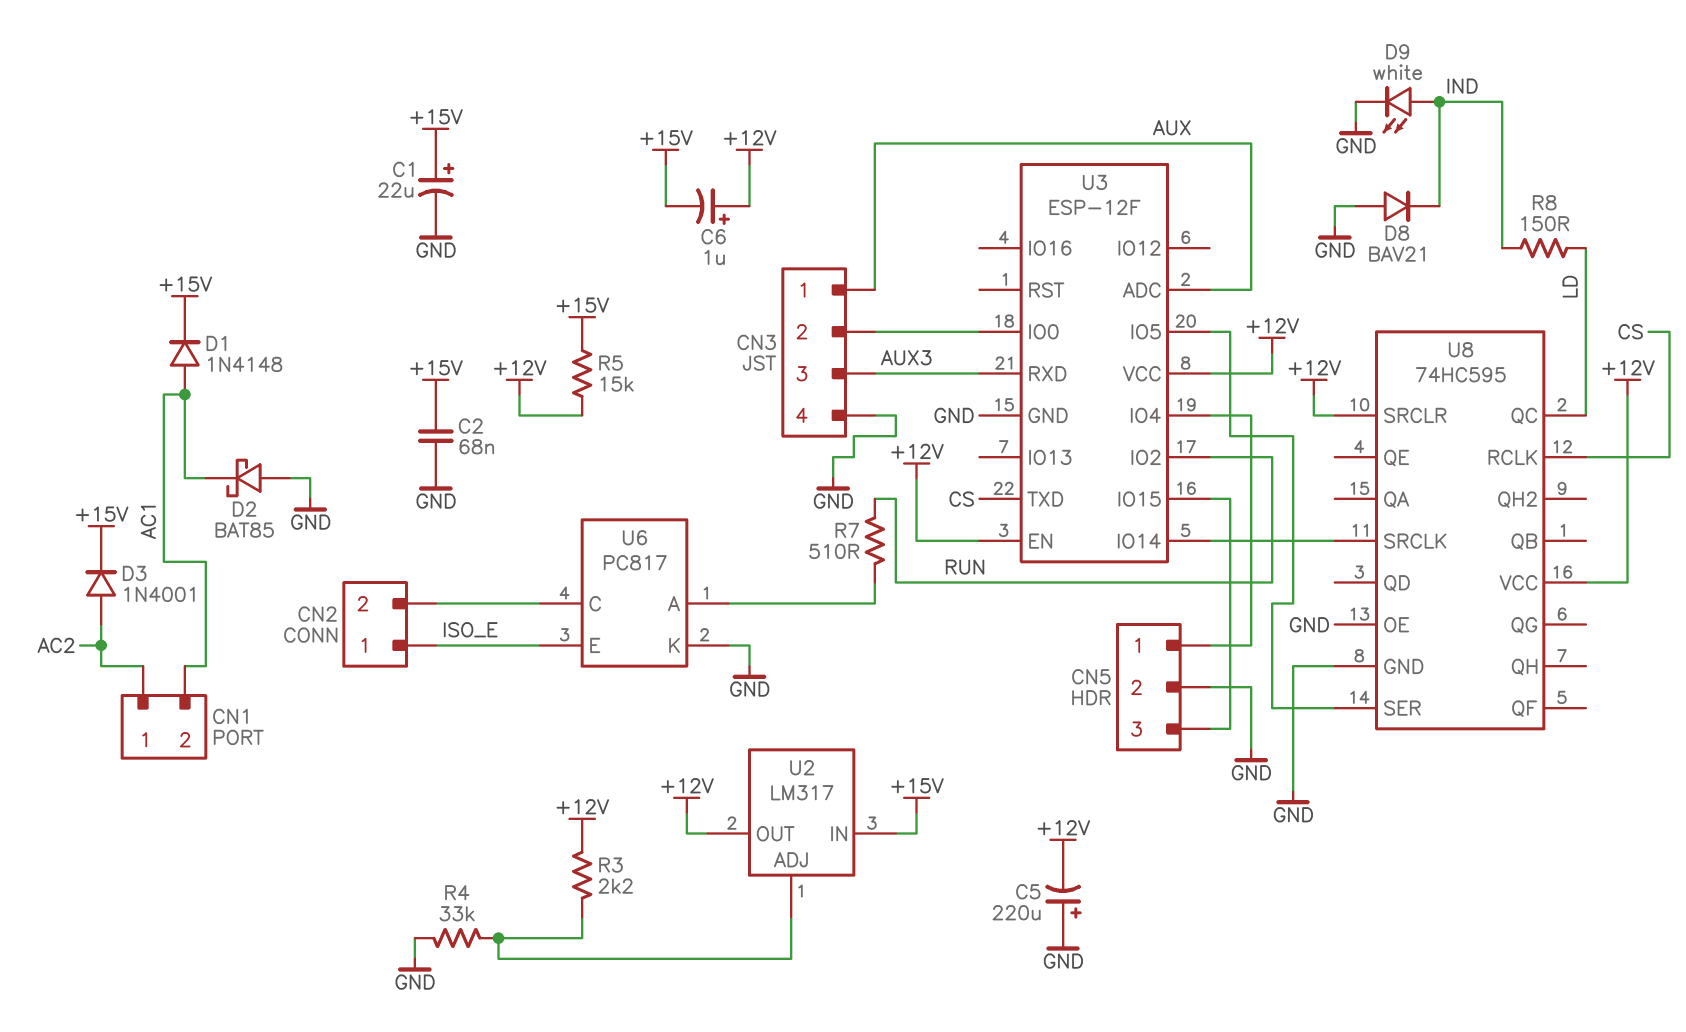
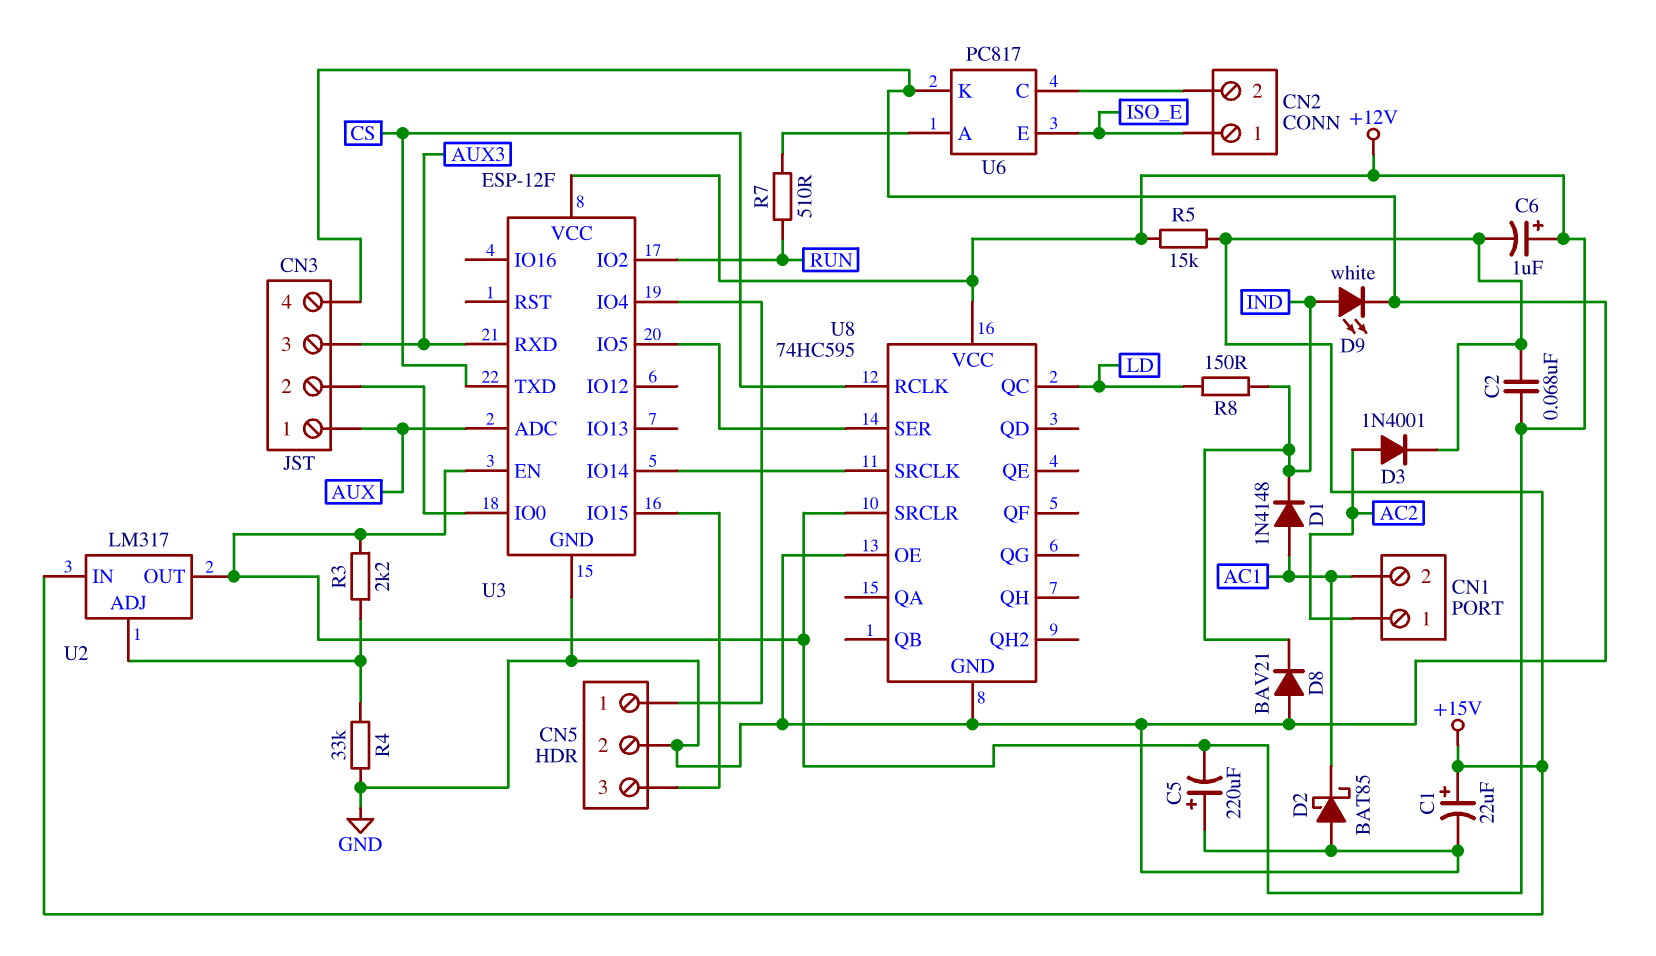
C2: 68nF (+15V, GND) -> 68nF (+12V, +15V)
D1: diode 1N4148 (A AC1, K +15V) -> diode 1N4148 (A AC1, K IND)

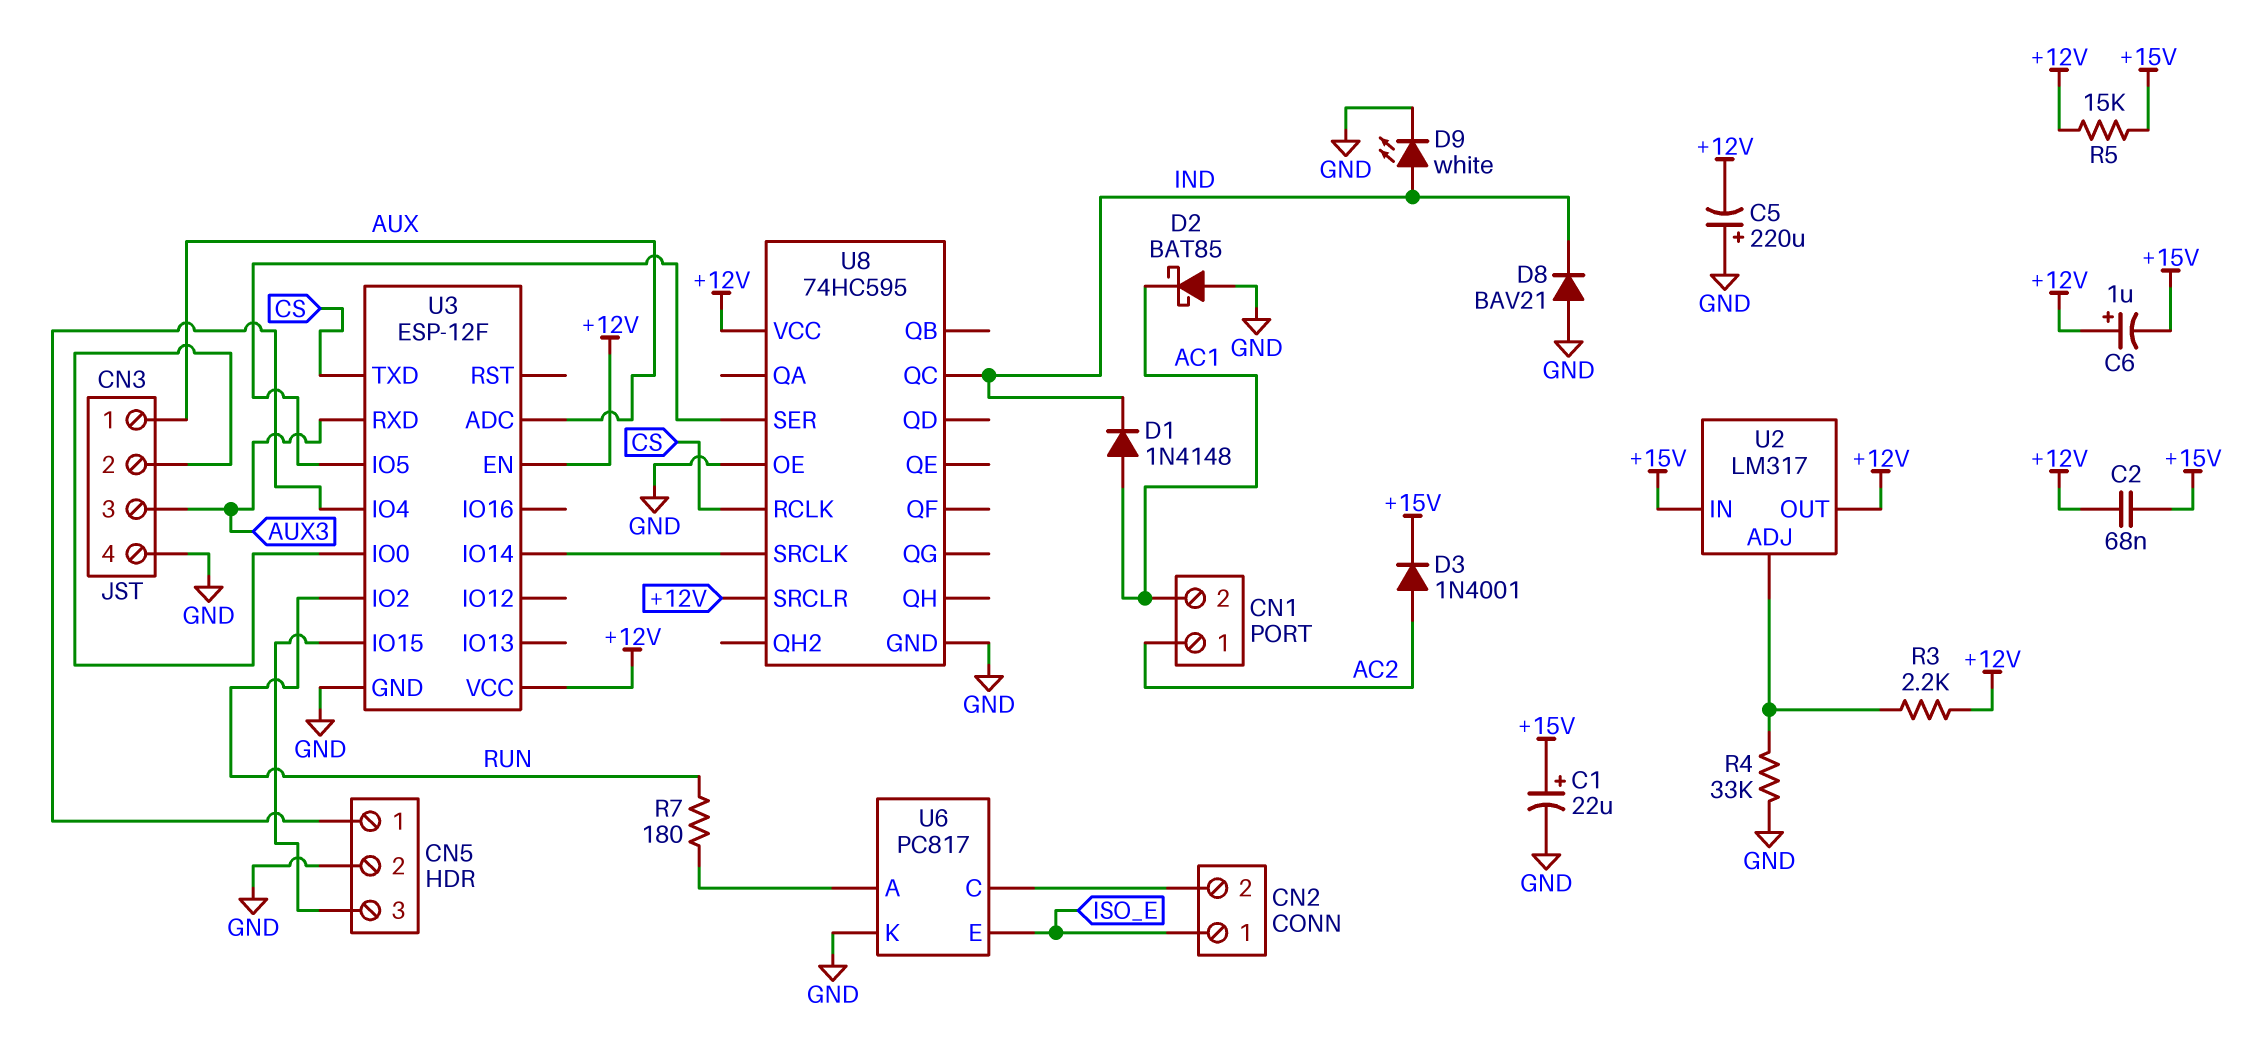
R7: 510 (RUN, U6/A) -> 180 (RUN, U6/A)
R8: 150 (IND, LD) -> none
U8 pin QC: LD -> IND

